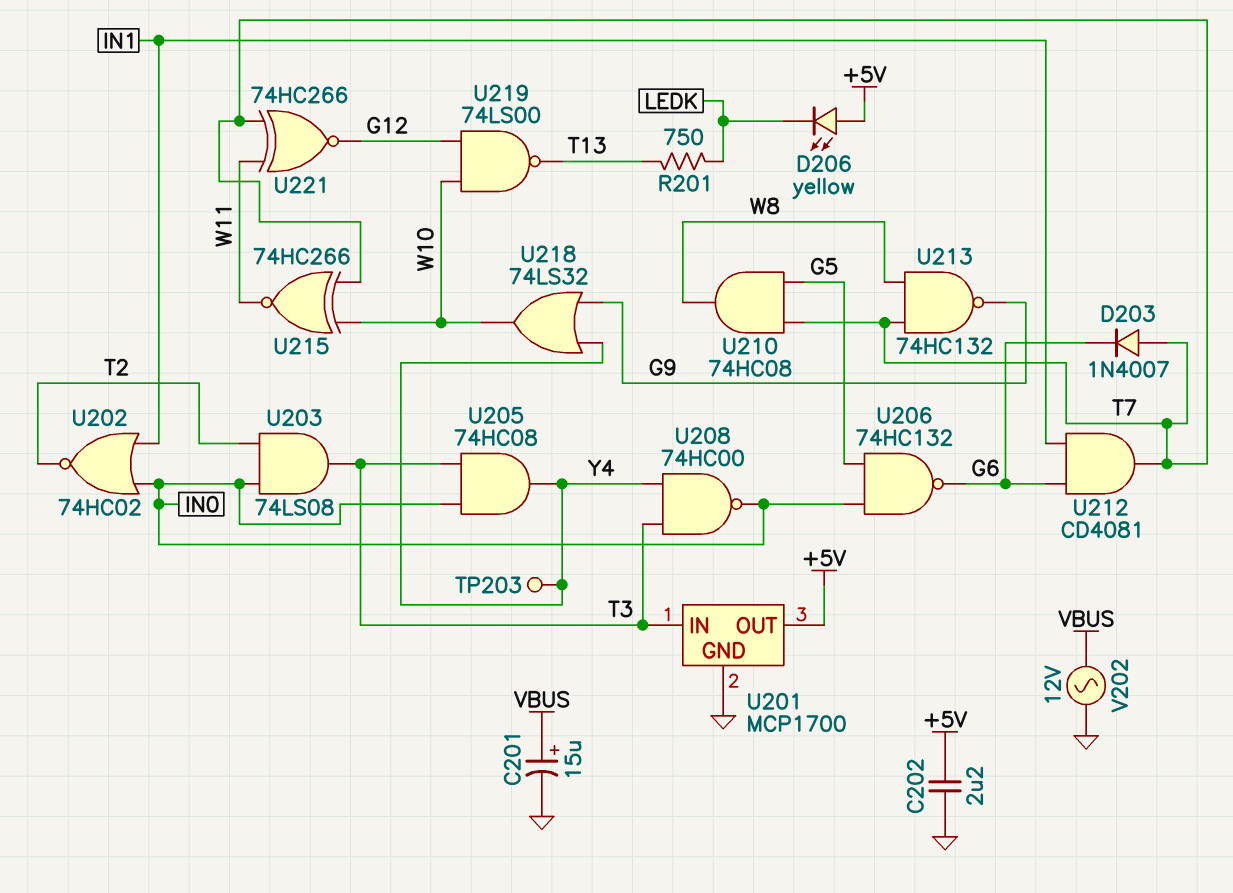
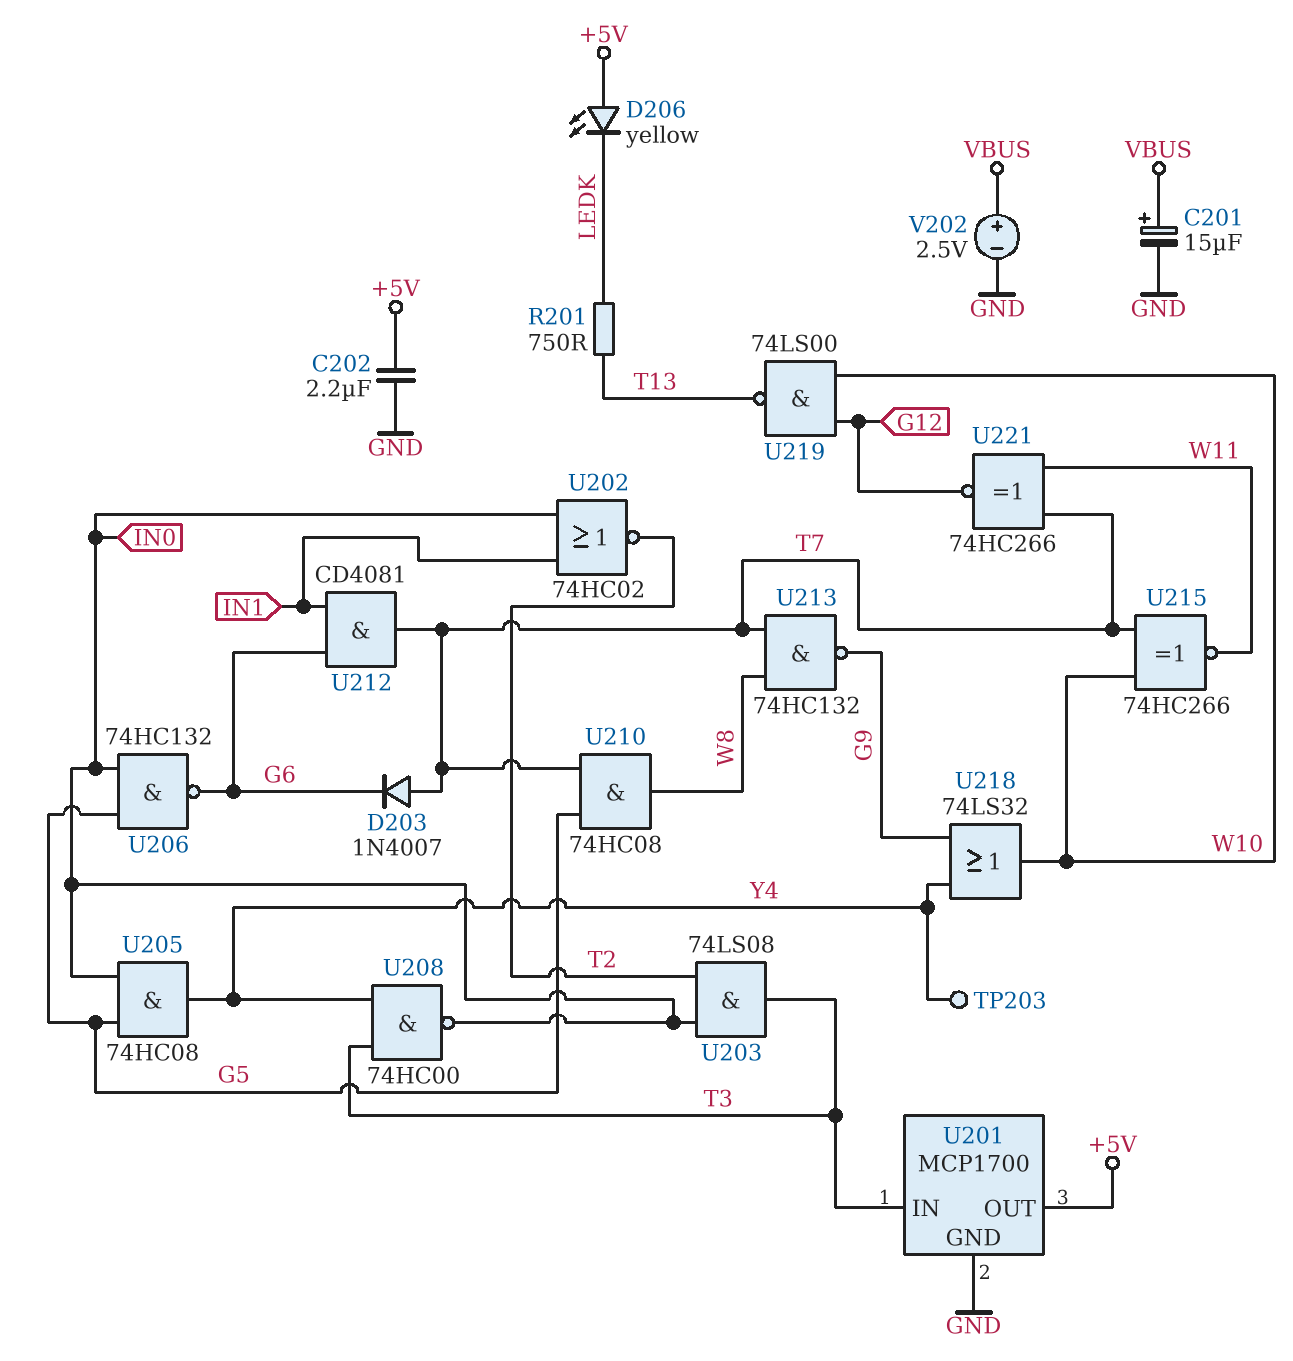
U205: AND 74HC08 (in IN0, in T3, out Y4) -> AND 74HC08 (in G5, in IN0, out Y4)
V202: AC 12V (GND, VBUS) -> 2.5V (plus VBUS, minus GND)

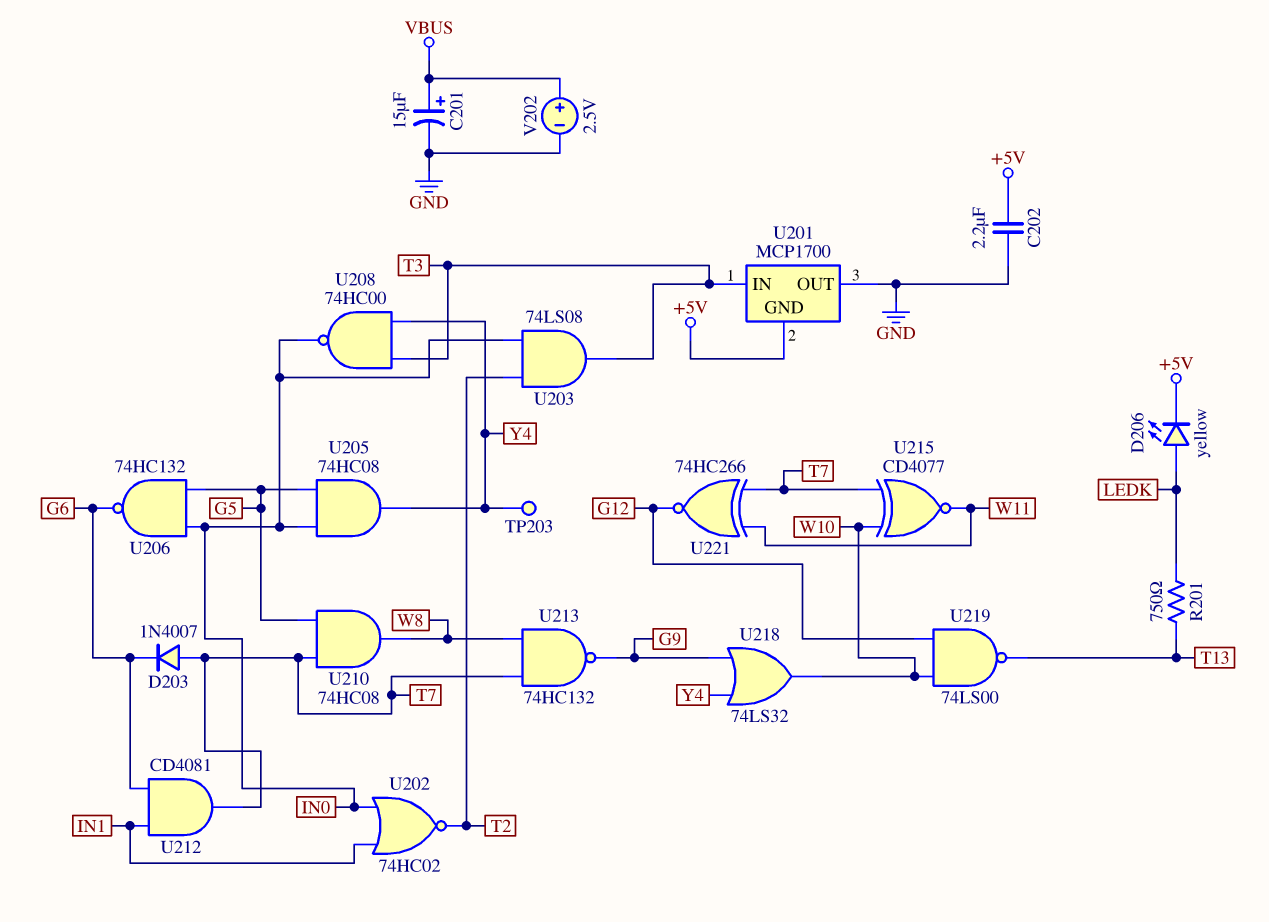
D206: LED yellow (A +5V, K LEDK) -> LED yellow (A LEDK, K +5V)
U201 pin GND: GND -> +5V
U201 pin OUT: +5V -> GND
U215: XNOR 74HC266 (in T7, in W10, out W11) -> XNOR CD4077 (in T7, in W10, out W11)

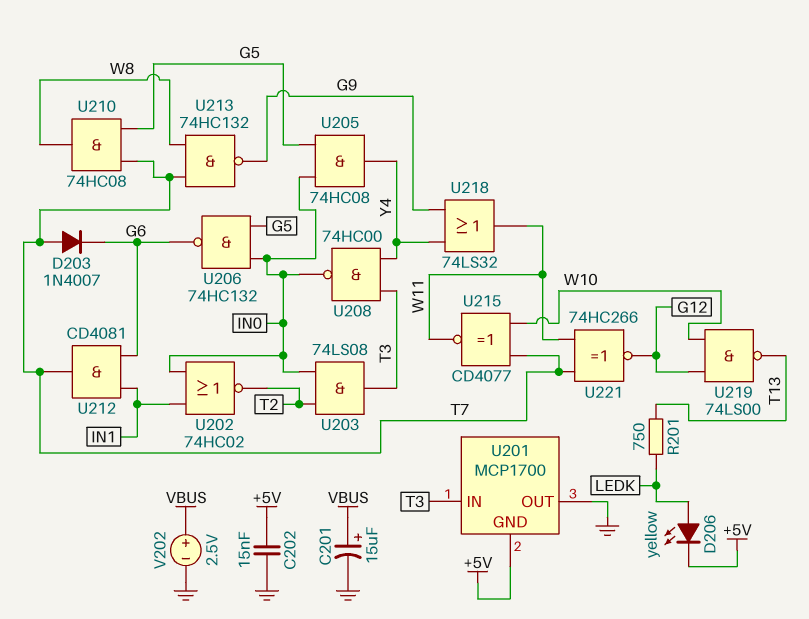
C202: 2.2uF (+5V, GND) -> 15nF (+5V, GND)
TP203: test point (Y4) -> none
U218: OR 74LS32 (in G9, in Y4, out W10) -> OR 74LS32 (in G9, in Y4, out W11)

